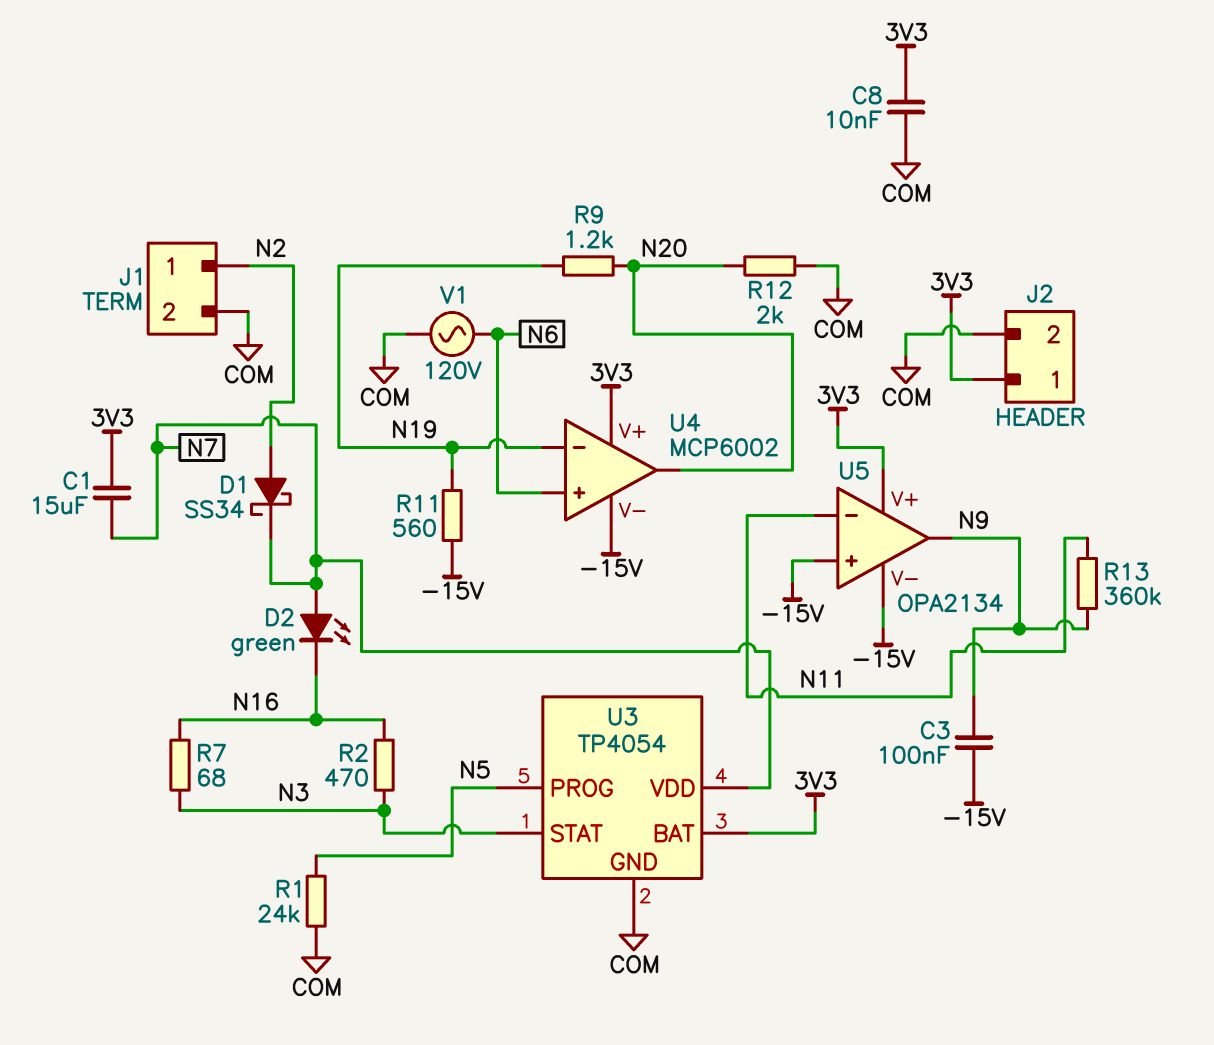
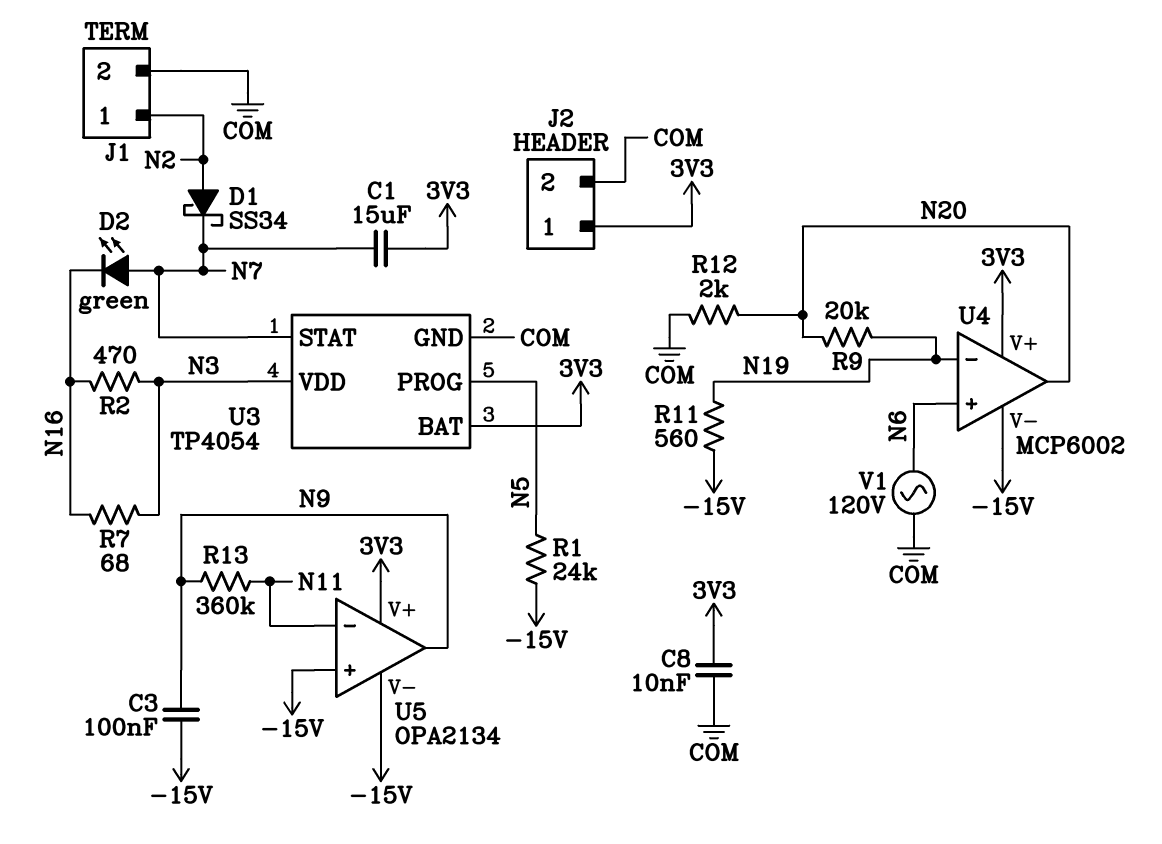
R1: 24k (COM, N5) -> 24k (-15V, N5)
R9: 1.2k (N19, N20) -> 20k (N19, N20)
U3 pin STAT: N3 -> N7
U3 pin VDD: N7 -> N3

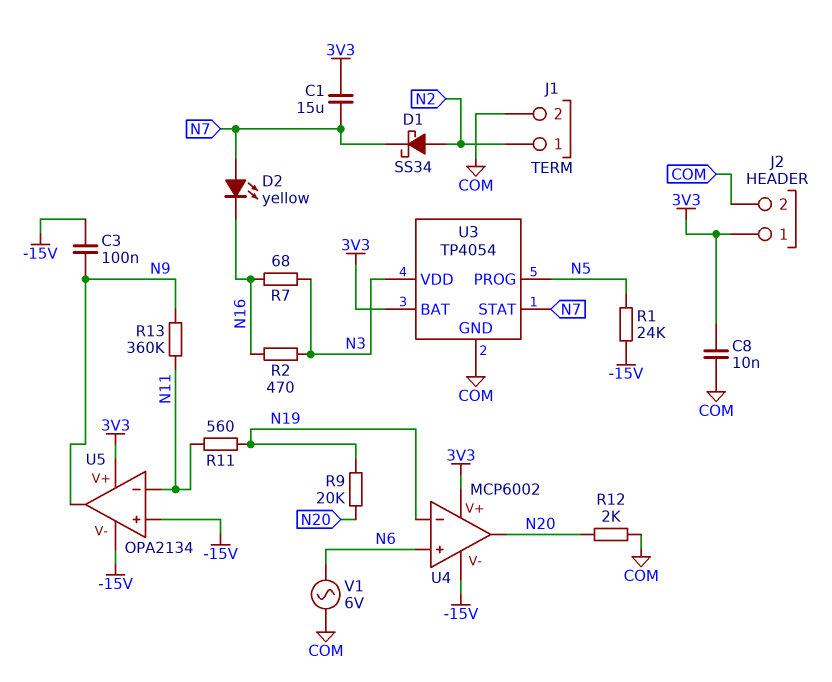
D2: LED green (A N7, K N16) -> LED yellow (A N7, K N16)
R11: 560 (-15V, N19) -> 560 (N11, N19)
V1: AC 120V (COM, N6) -> AC 6V (COM, N6)

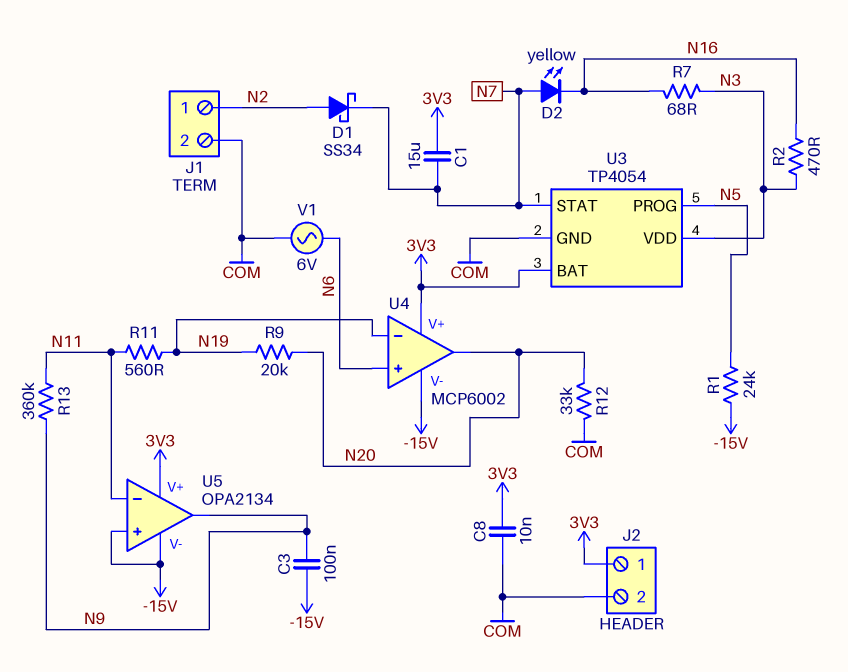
R12: 2k (COM, N20) -> 33k (COM, N20)

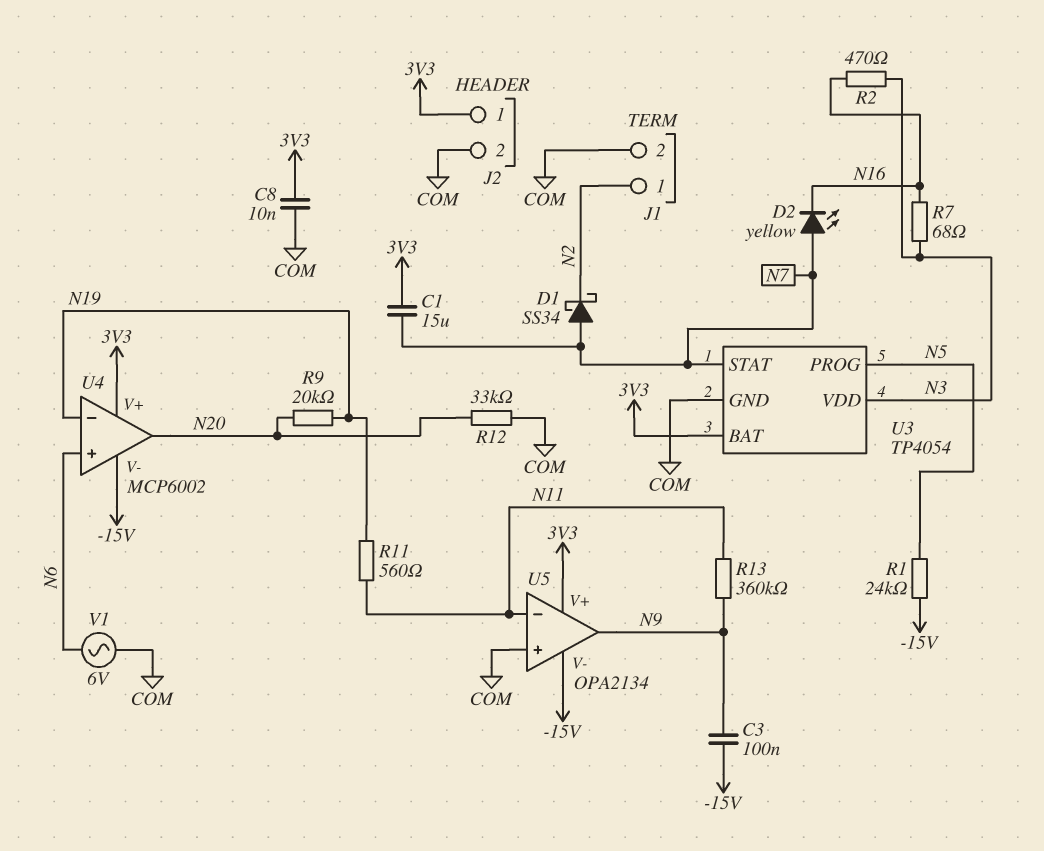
D1: schottky SS34 (A N2, K N7) -> schottky SS34 (A N7, K N2)
U5 pin in+: -15V -> COM

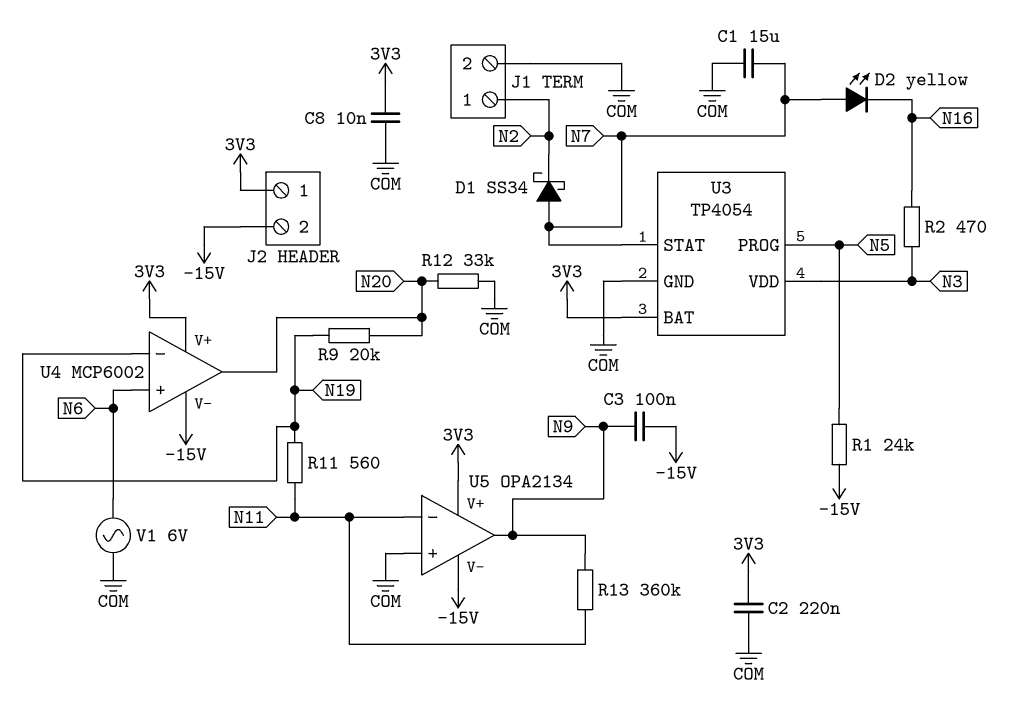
C1: 15uF (3V3, N7) -> 15uF (COM, N7)
C2: none -> 220nF (3V3, COM)
J2 pin 2: COM -> -15V
R7: 68 (N3, N16) -> none

